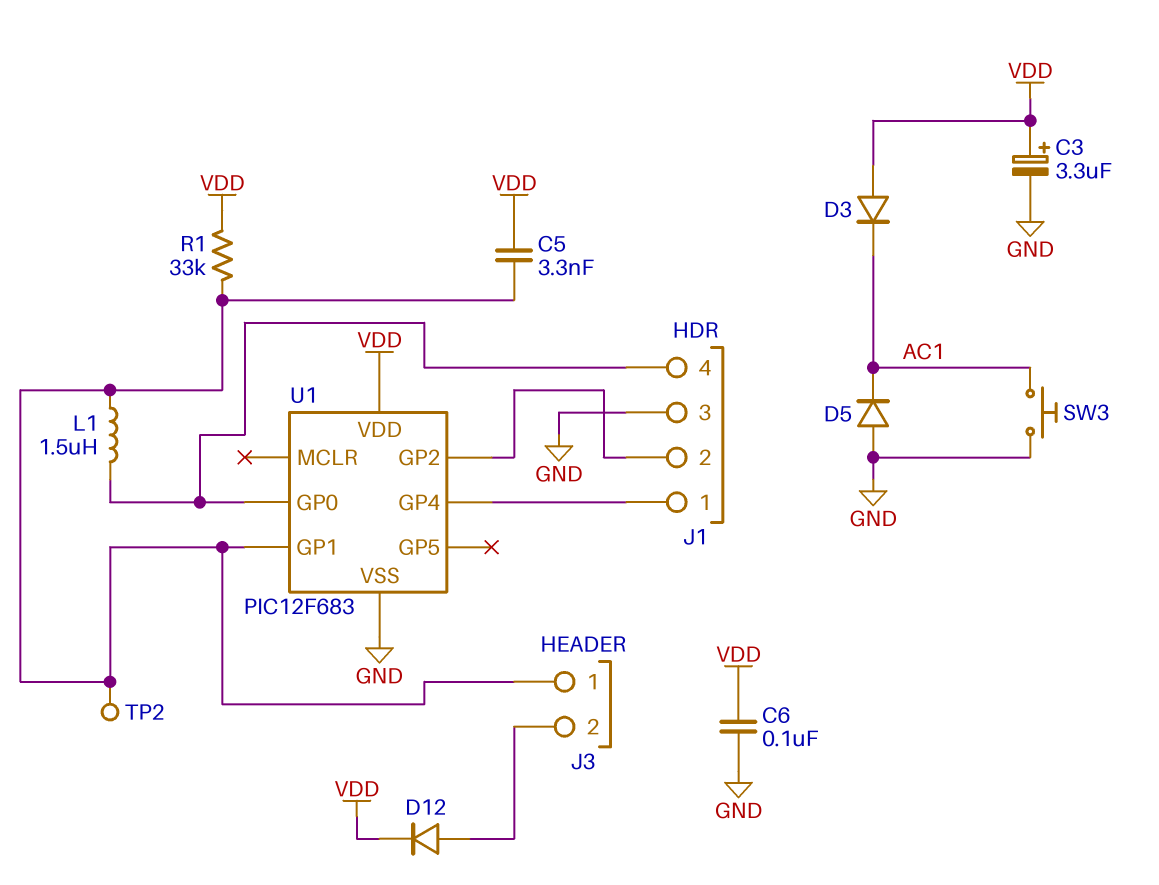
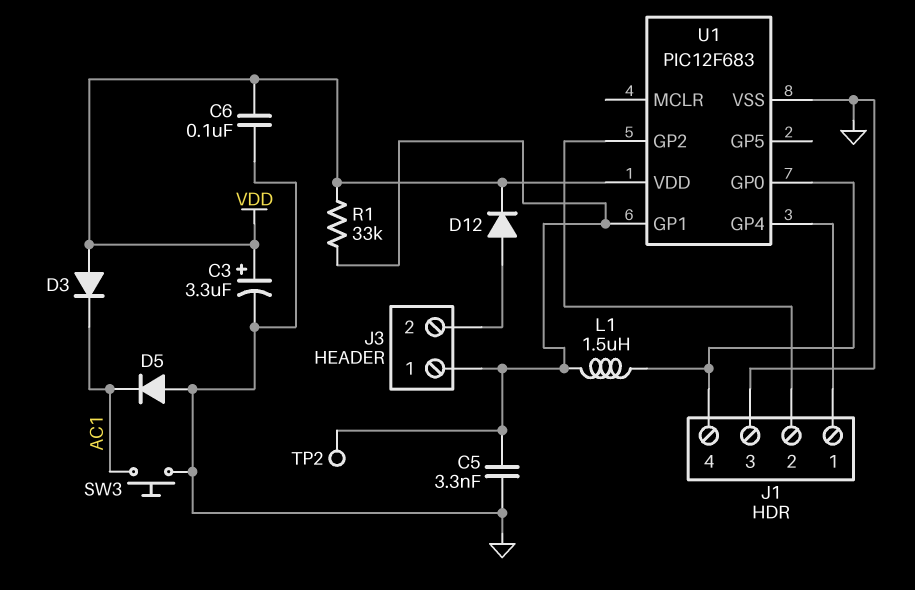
C5: 3.3nF (J3/1, VDD) -> 3.3nF (GND, J3/1)

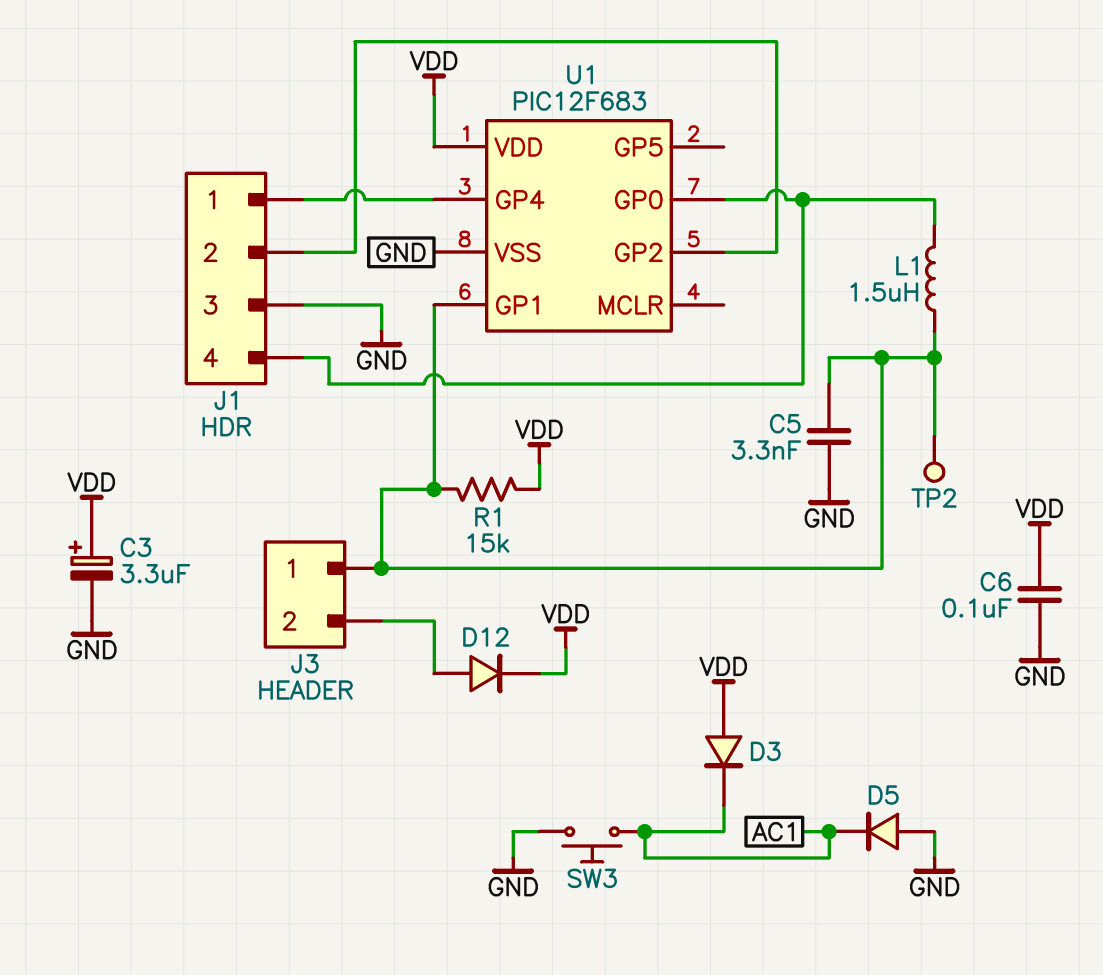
R1: 33k (J3/1, VDD) -> 15k (J3/1, VDD)

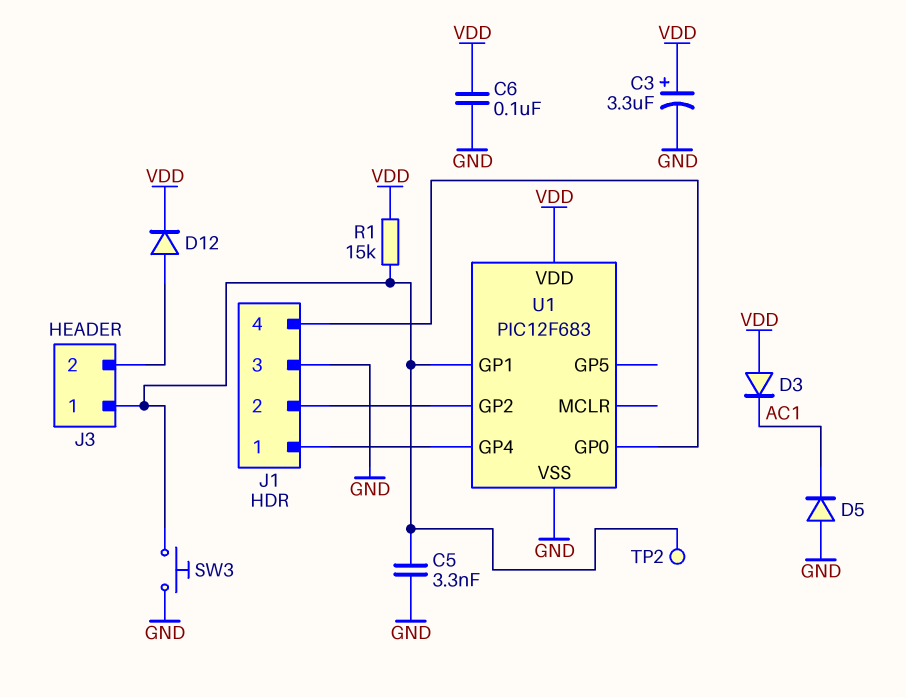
L1: 1.5uH (J1/4, J3/1) -> none
SW3: button (AC1, GND) -> button (GND, J3/1)

